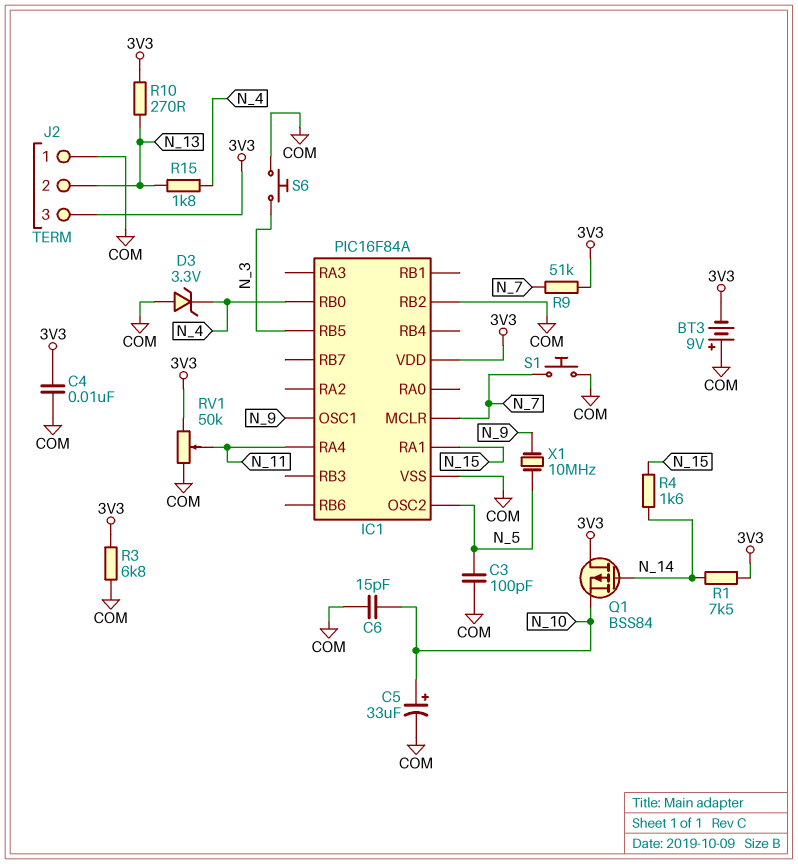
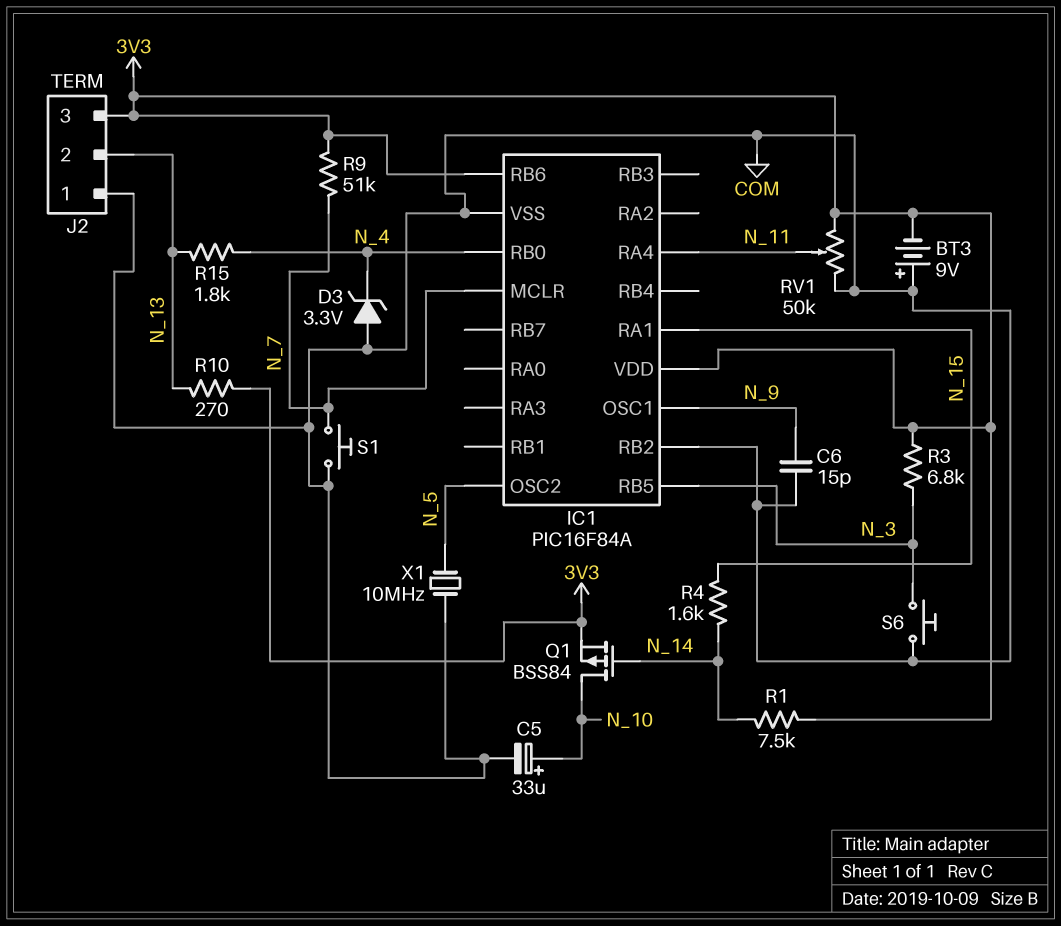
C3: 100pF (COM, N_5) -> none
C4: 10nF (3V3, COM) -> none
C6: 15pF (COM, N_10) -> 15pF (COM, N_9)
IC1 pin RB6: none -> 3V3
Q1: PMOS BSS84 (G N_14, D 3V3, S N_10) -> PMOS BSS84 (G N_14, D N_10, S 3V3)
R3: 6.8k (3V3, COM) -> 6.8k (3V3, N_3)
X1: 10MHz (N_5, N_9) -> 10MHz (COM, N_5)

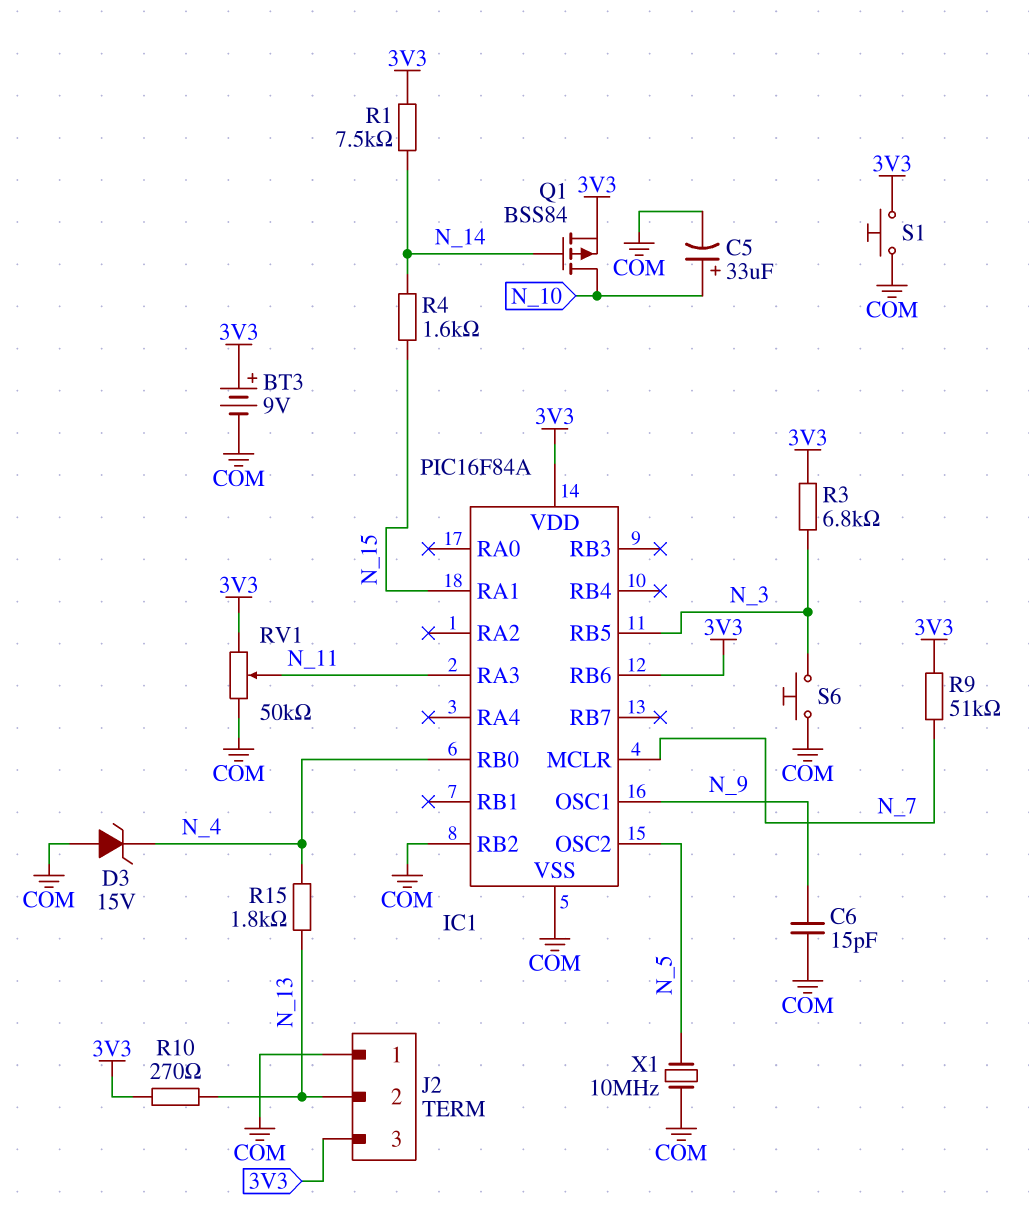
BT3: 9V (plus COM, minus 3V3) -> 9V (plus 3V3, minus COM)
D3: zener 3.3V (A COM, K N_4) -> zener 15V (A COM, K N_4)
IC1 pin RA3: none -> N_11
IC1 pin RA4: N_11 -> none
S1: button (COM, N_7) -> button (3V3, COM)

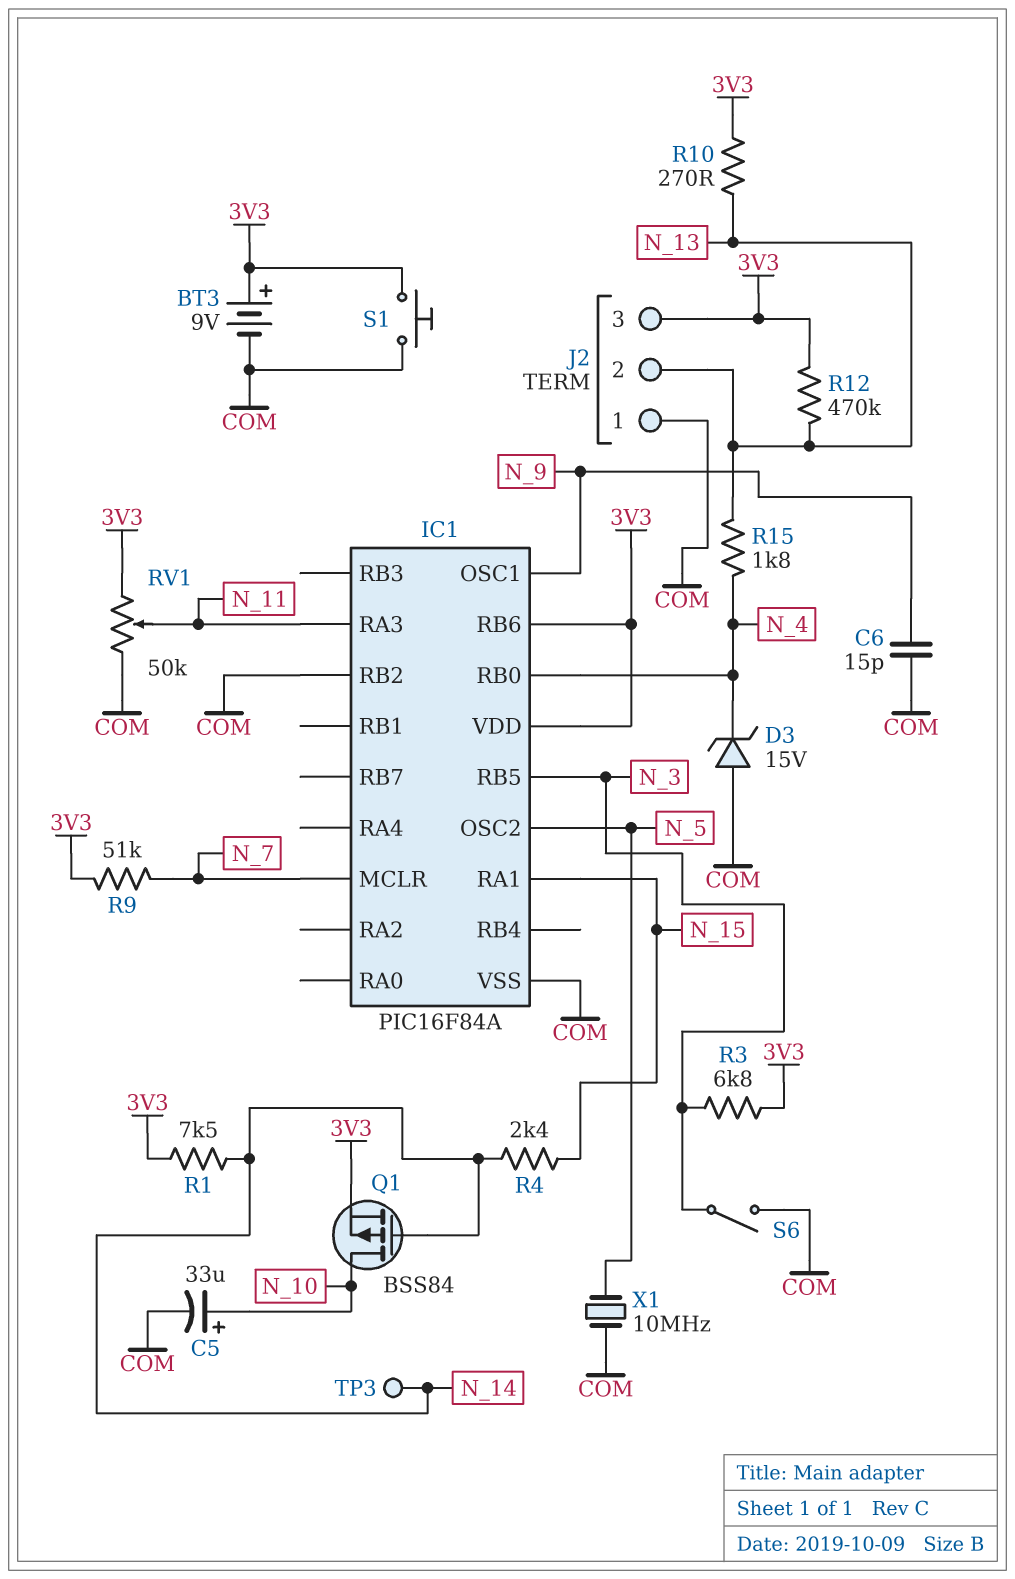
R4: 1.6k (N_14, N_15) -> 2.4k (N_14, N_15)
R12: none -> 470k (3V3, N_13)
S6: button (COM, N_3) -> switch (COM, N_3)
TP3: none -> test point (N_14)

